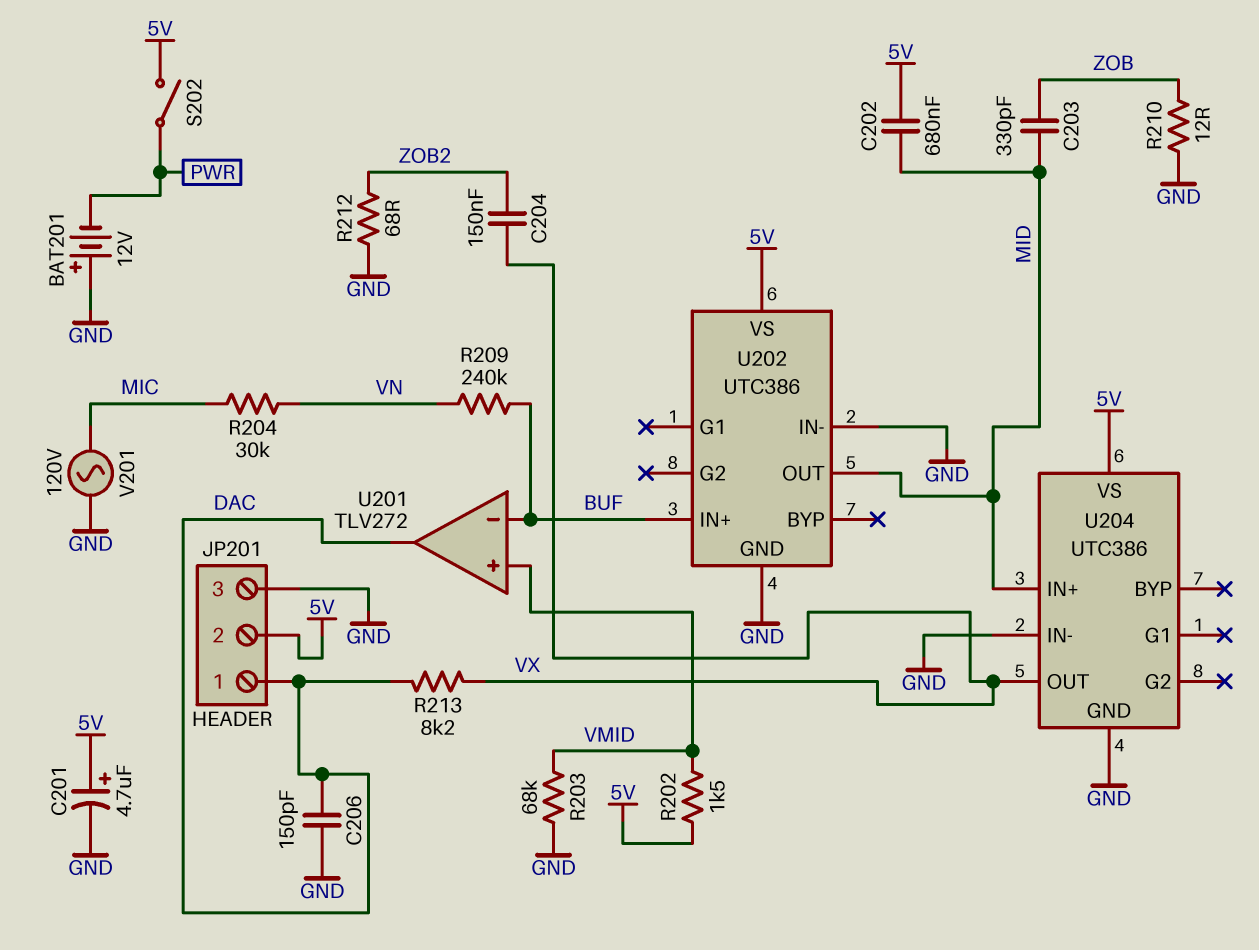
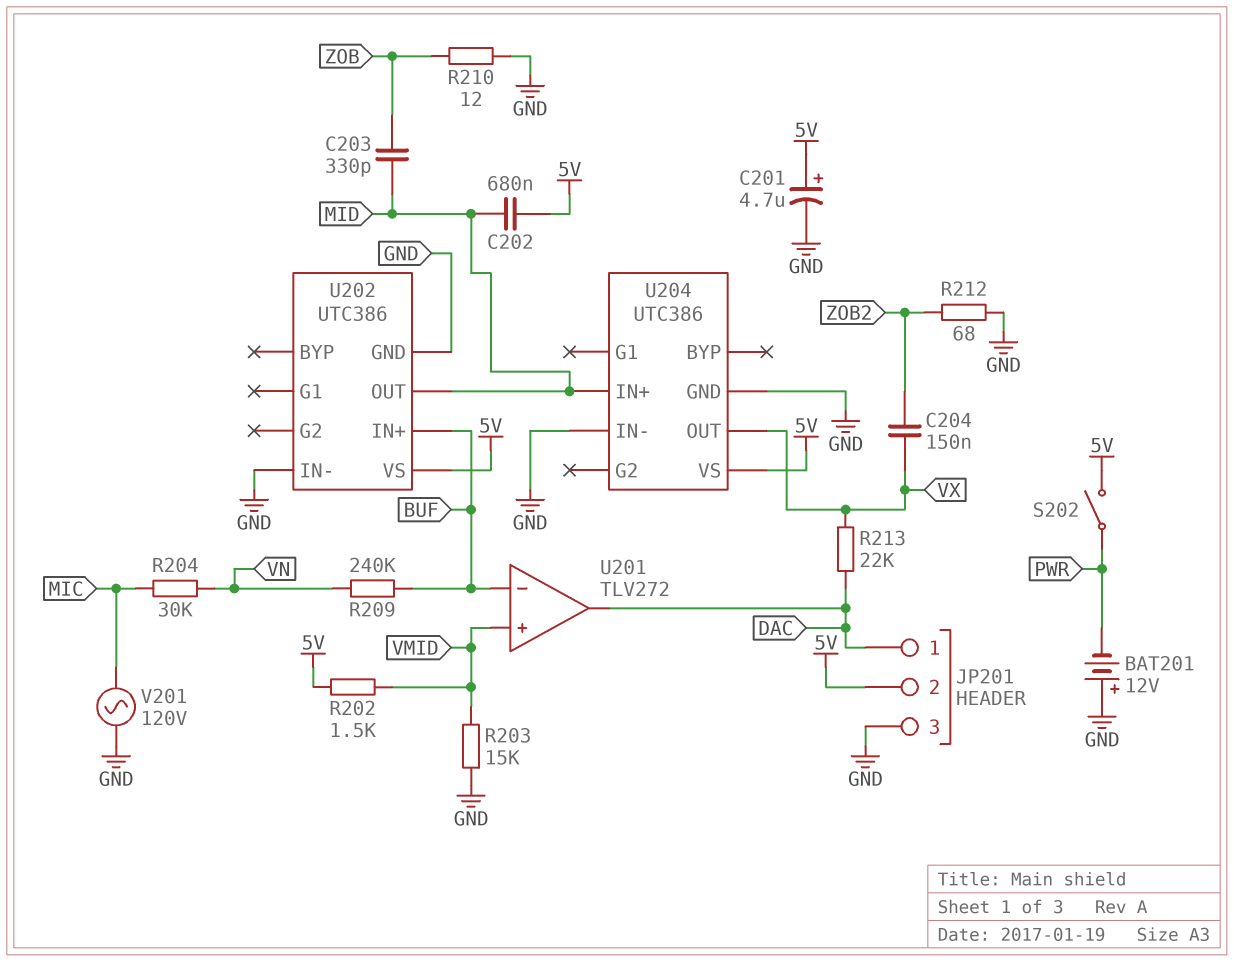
C206: 150pF (DAC, GND) -> none
R203: 68k (GND, VMID) -> 15k (GND, VMID)
R213: 8.2k (DAC, VX) -> 22k (DAC, VX)

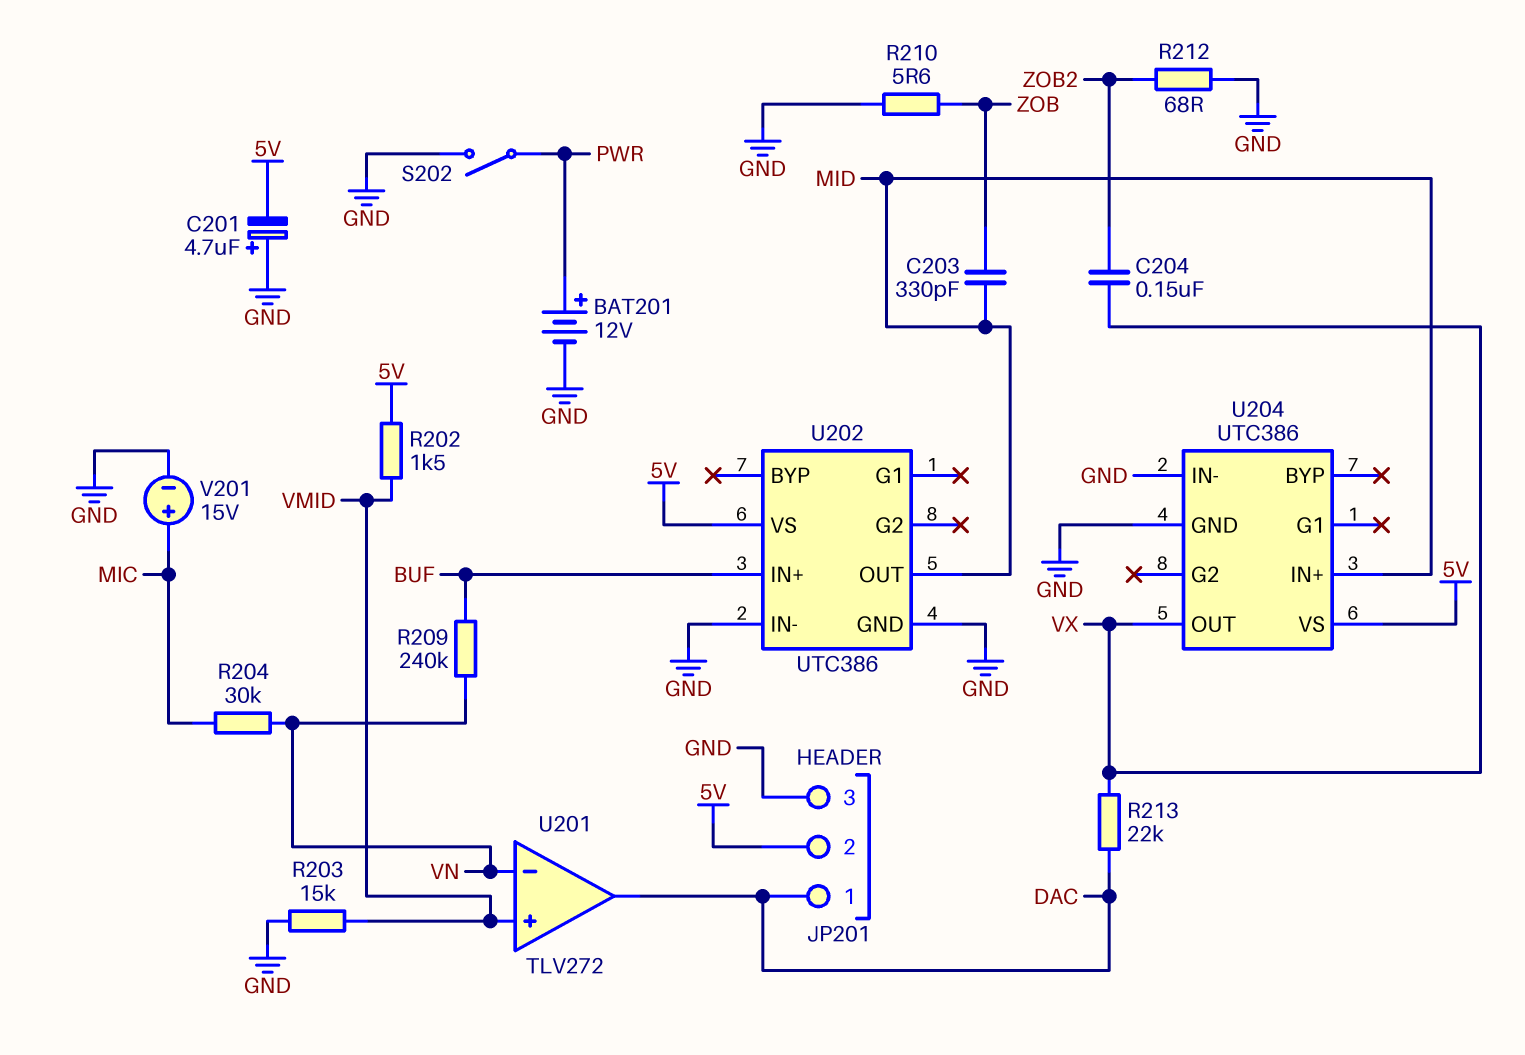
BAT201: 12V (plus GND, minus PWR) -> 12V (plus PWR, minus GND)
C201: 4.7uF (plus 5V, minus GND) -> 4.7uF (plus GND, minus 5V)
C202: 680nF (5V, MID) -> none
R210: 12 (GND, ZOB) -> 5.6 (GND, ZOB)
S202: switch (5V, PWR) -> switch (GND, PWR)
U201 pin in-: BUF -> VN
V201: AC 120V (GND, MIC) -> 15V (plus MIC, minus GND)

